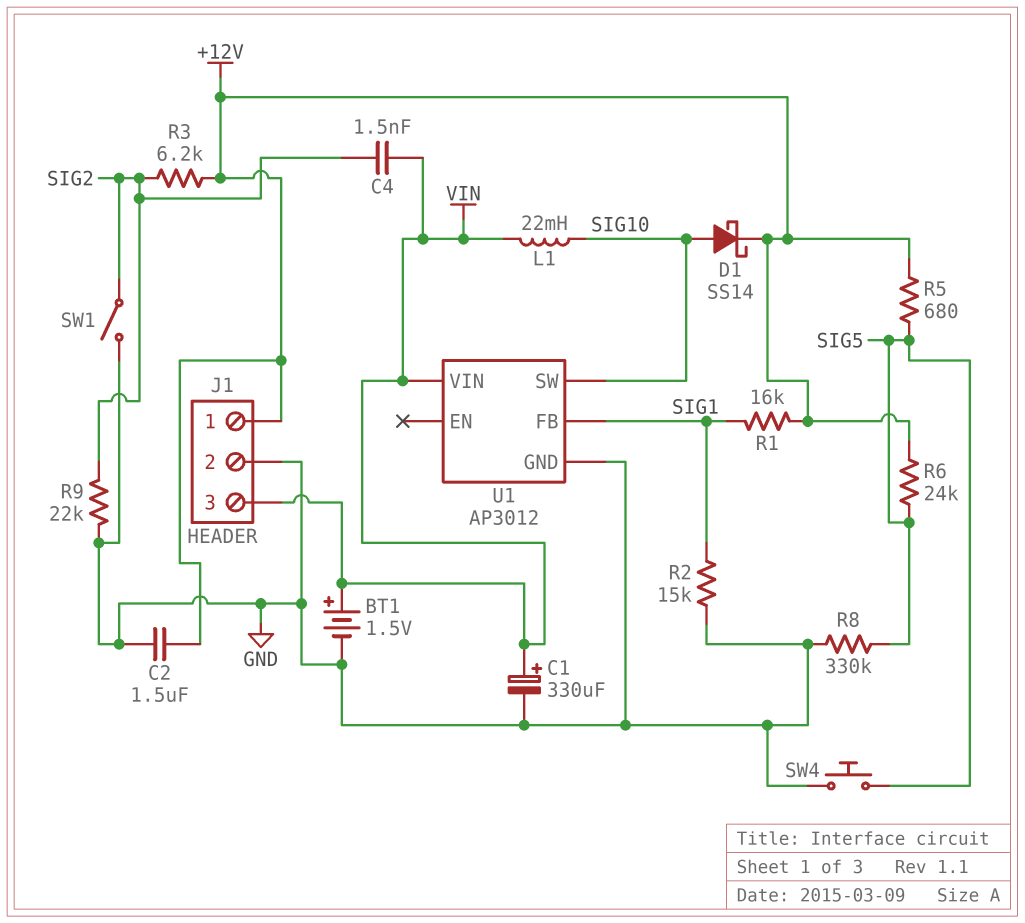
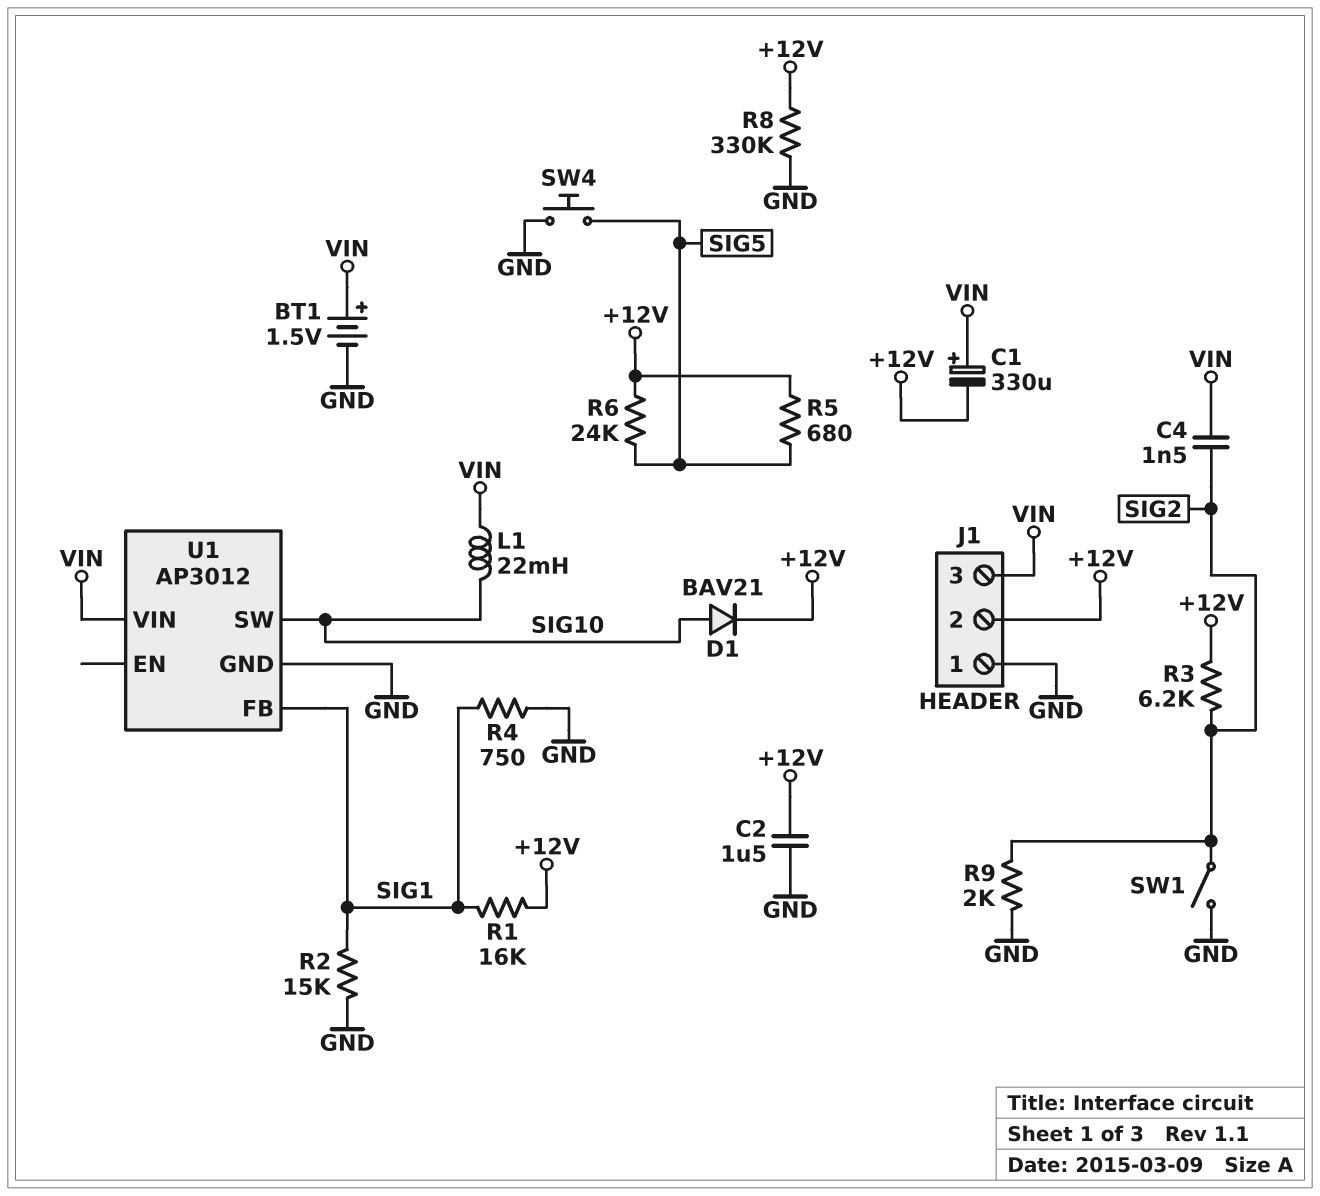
C1: 330uF (plus VIN, minus GND) -> 330uF (plus VIN, minus +12V)
D1: schottky SS14 (A SIG10, K +12V) -> diode BAV21 (A SIG10, K +12V)
J1 pin 1: +12V -> GND
J1 pin 2: GND -> +12V
R4: none -> 750 (GND, SIG1)
R8: 330k (GND, SIG5) -> 330k (+12V, GND)
R9: 22k (GND, SIG2) -> 2k (GND, SIG2)

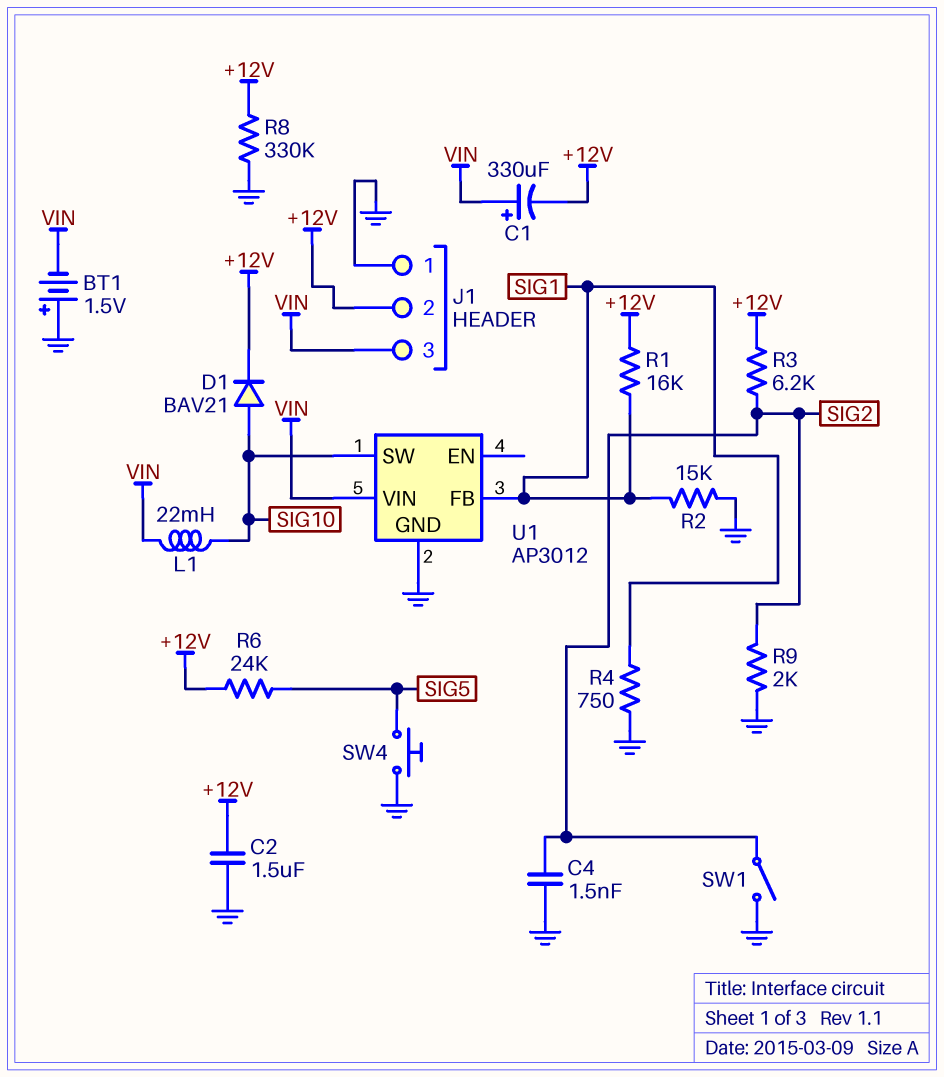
BT1: 1.5V (plus VIN, minus GND) -> 1.5V (plus GND, minus VIN)
C4: 1.5nF (SIG2, VIN) -> 1.5nF (GND, SIG2)
R5: 680 (+12V, SIG5) -> none

